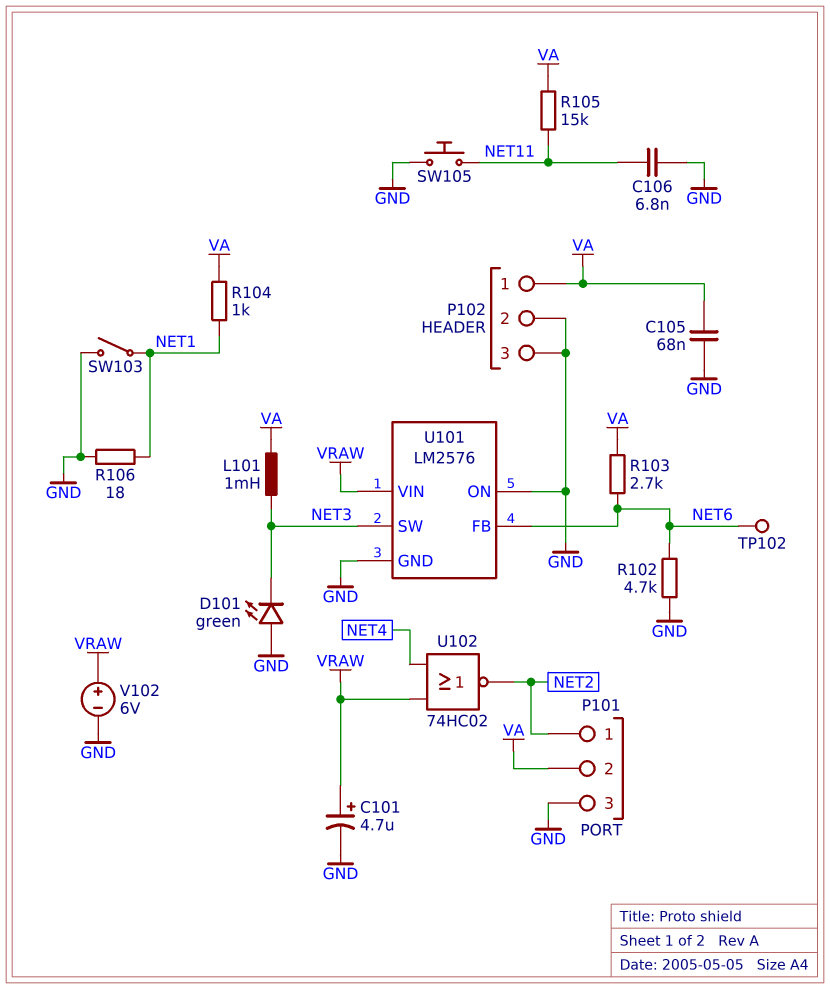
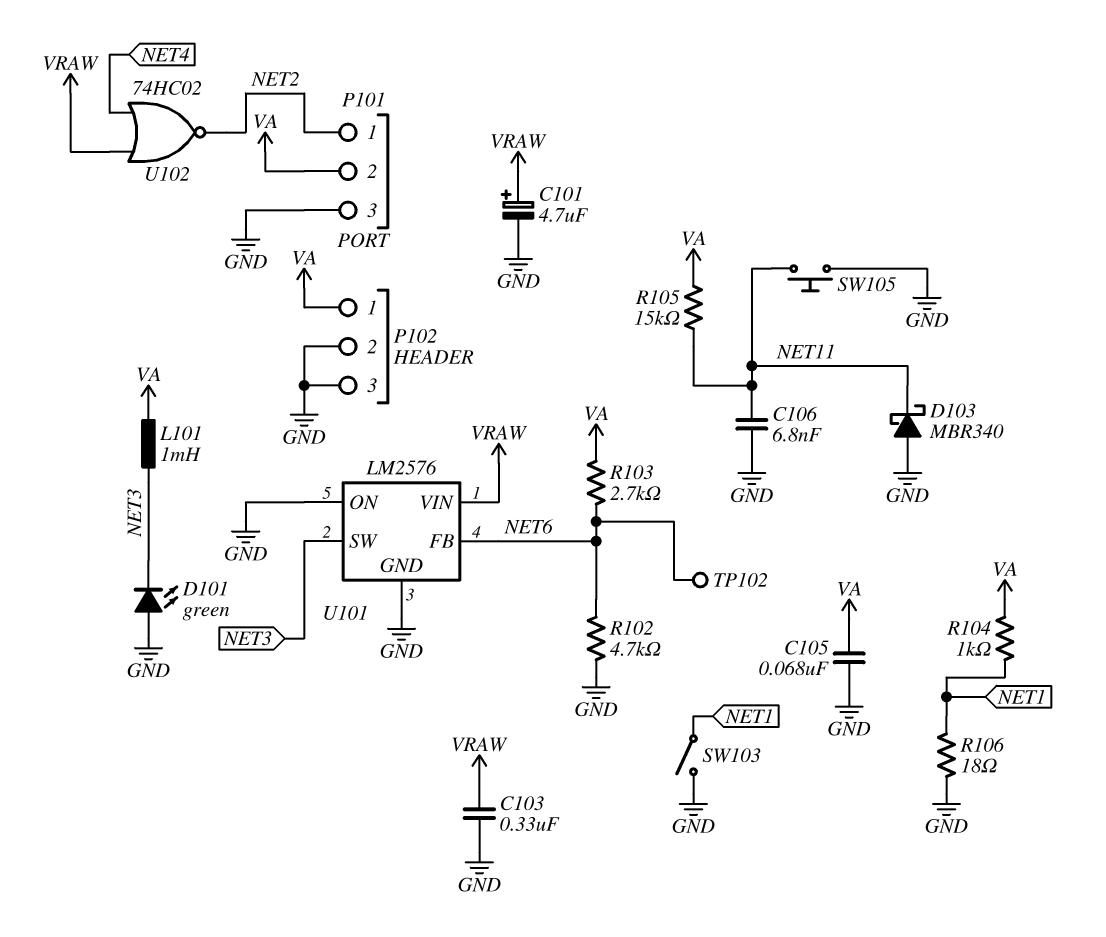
C103: none -> 330nF (GND, VRAW)
D103: none -> schottky MBR340 (A GND, K NET11)
V102: 6V (plus VRAW, minus GND) -> none

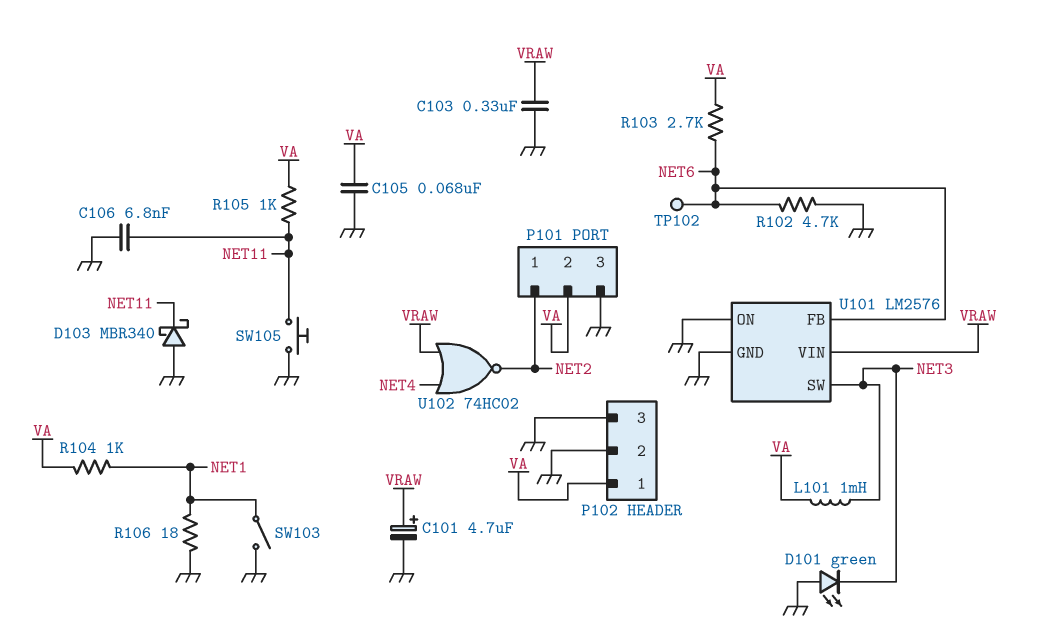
R105: 15k (NET11, VA) -> 1k (NET11, VA)

